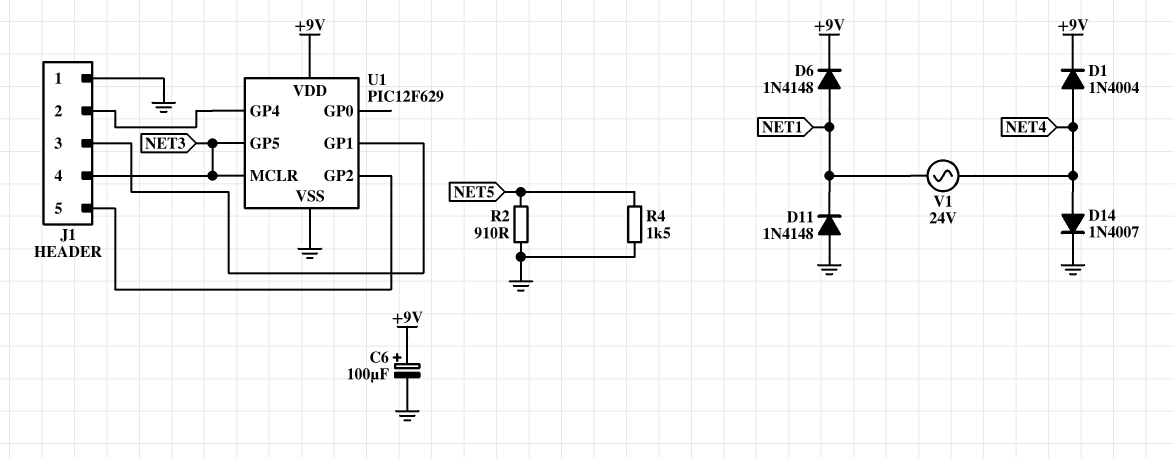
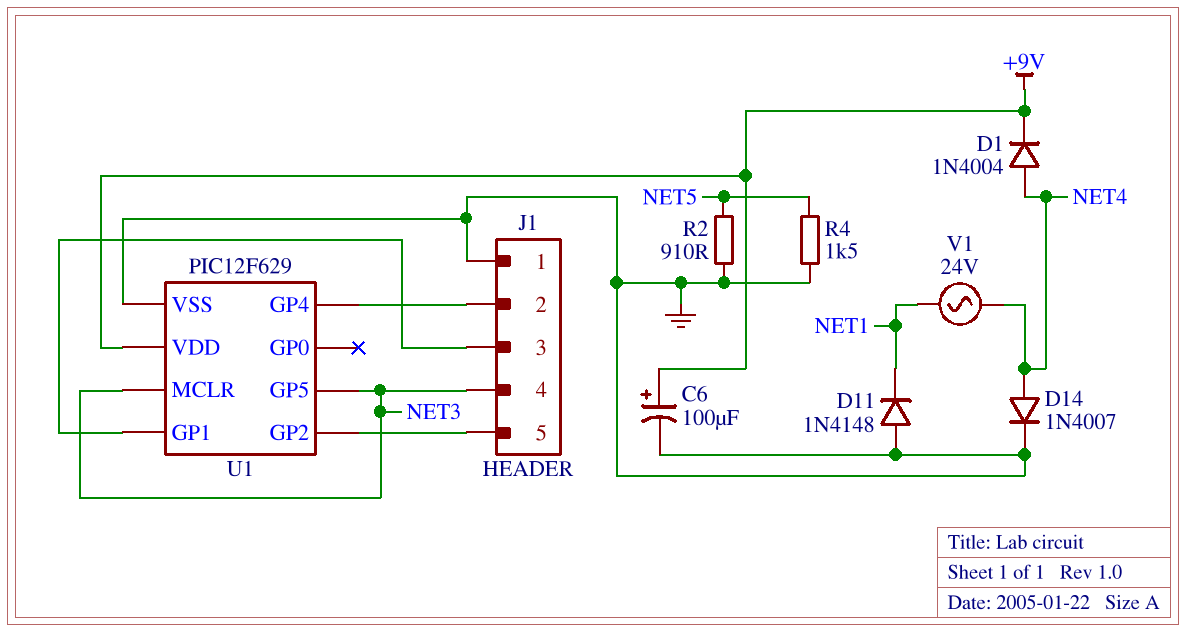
D6: diode 1N4148 (A NET1, K +9V) -> none

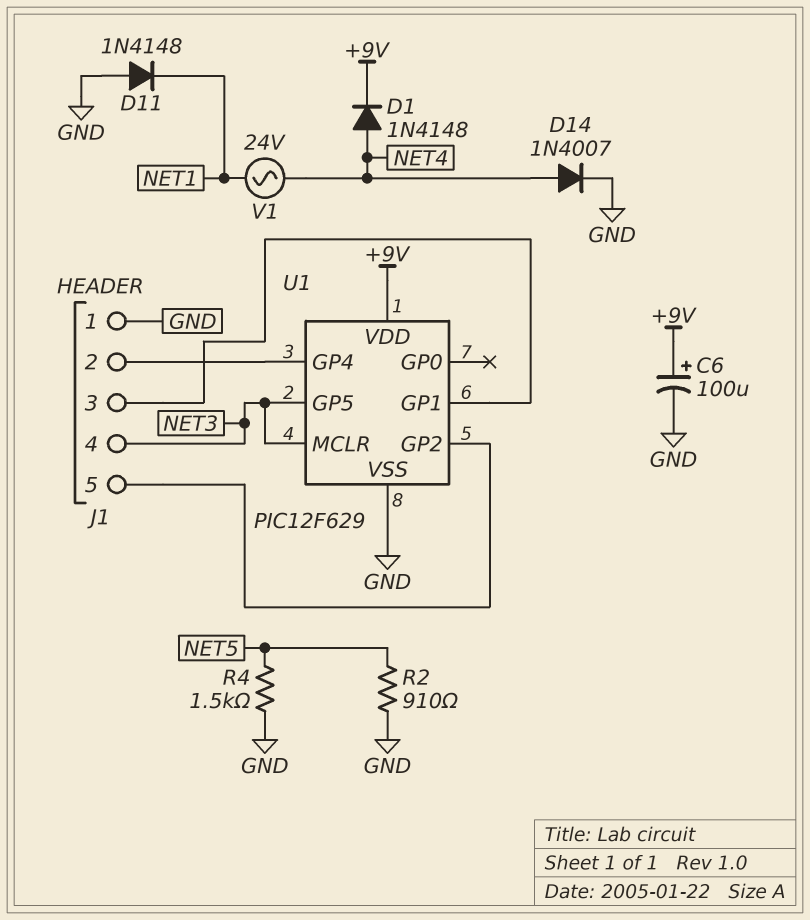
D1: diode 1N4004 (A NET4, K +9V) -> diode 1N4148 (A NET4, K +9V)

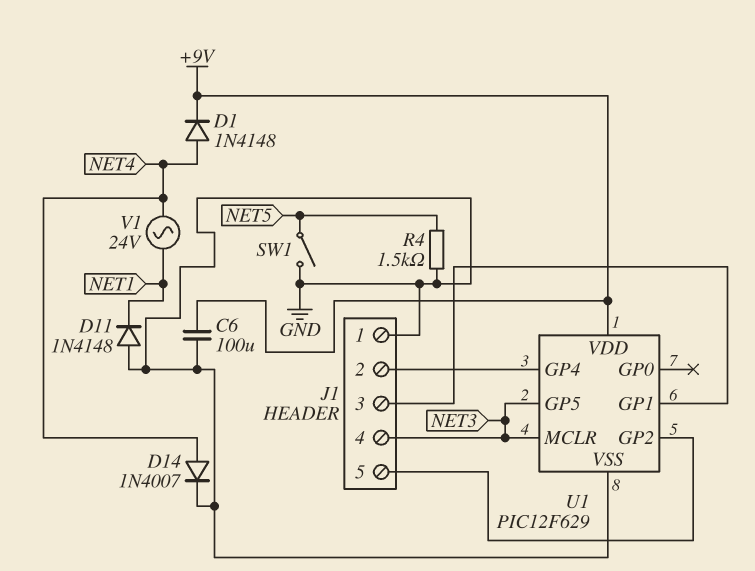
C6: 100uF (plus +9V, minus GND) -> 100uF (+9V, GND)
R2: 910 (GND, NET5) -> none
SW1: none -> switch (GND, NET5)

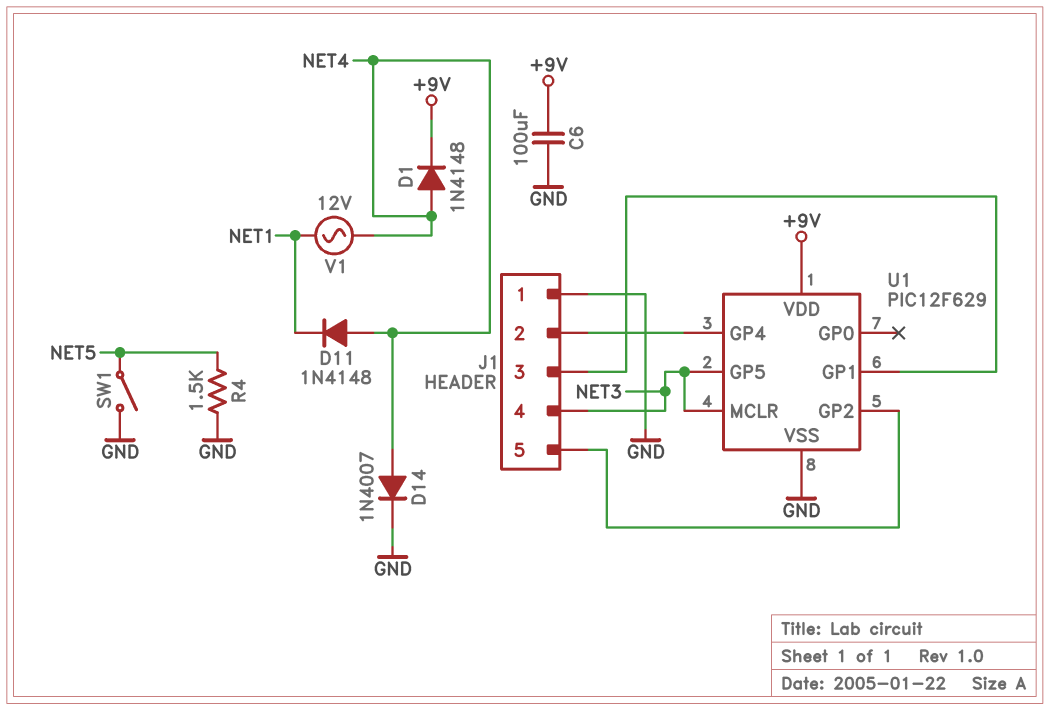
D11: diode 1N4148 (A GND, K NET1) -> diode 1N4148 (A NET4, K NET1)
V1: AC 24V (NET1, NET4) -> AC 12V (NET1, NET4)

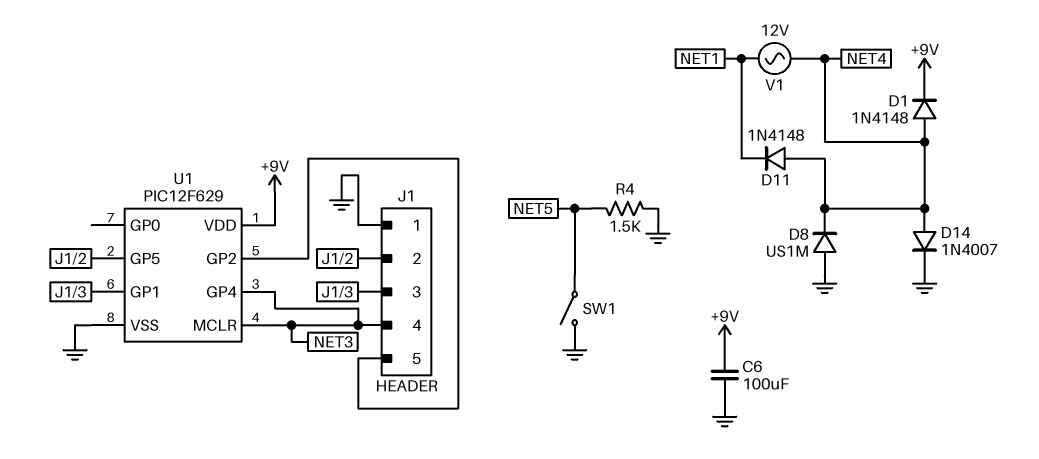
D8: none -> diode US1M (A GND, K NET4)
U1 pin GP4: J1/2 -> NET3
U1 pin GP5: NET3 -> J1/2

